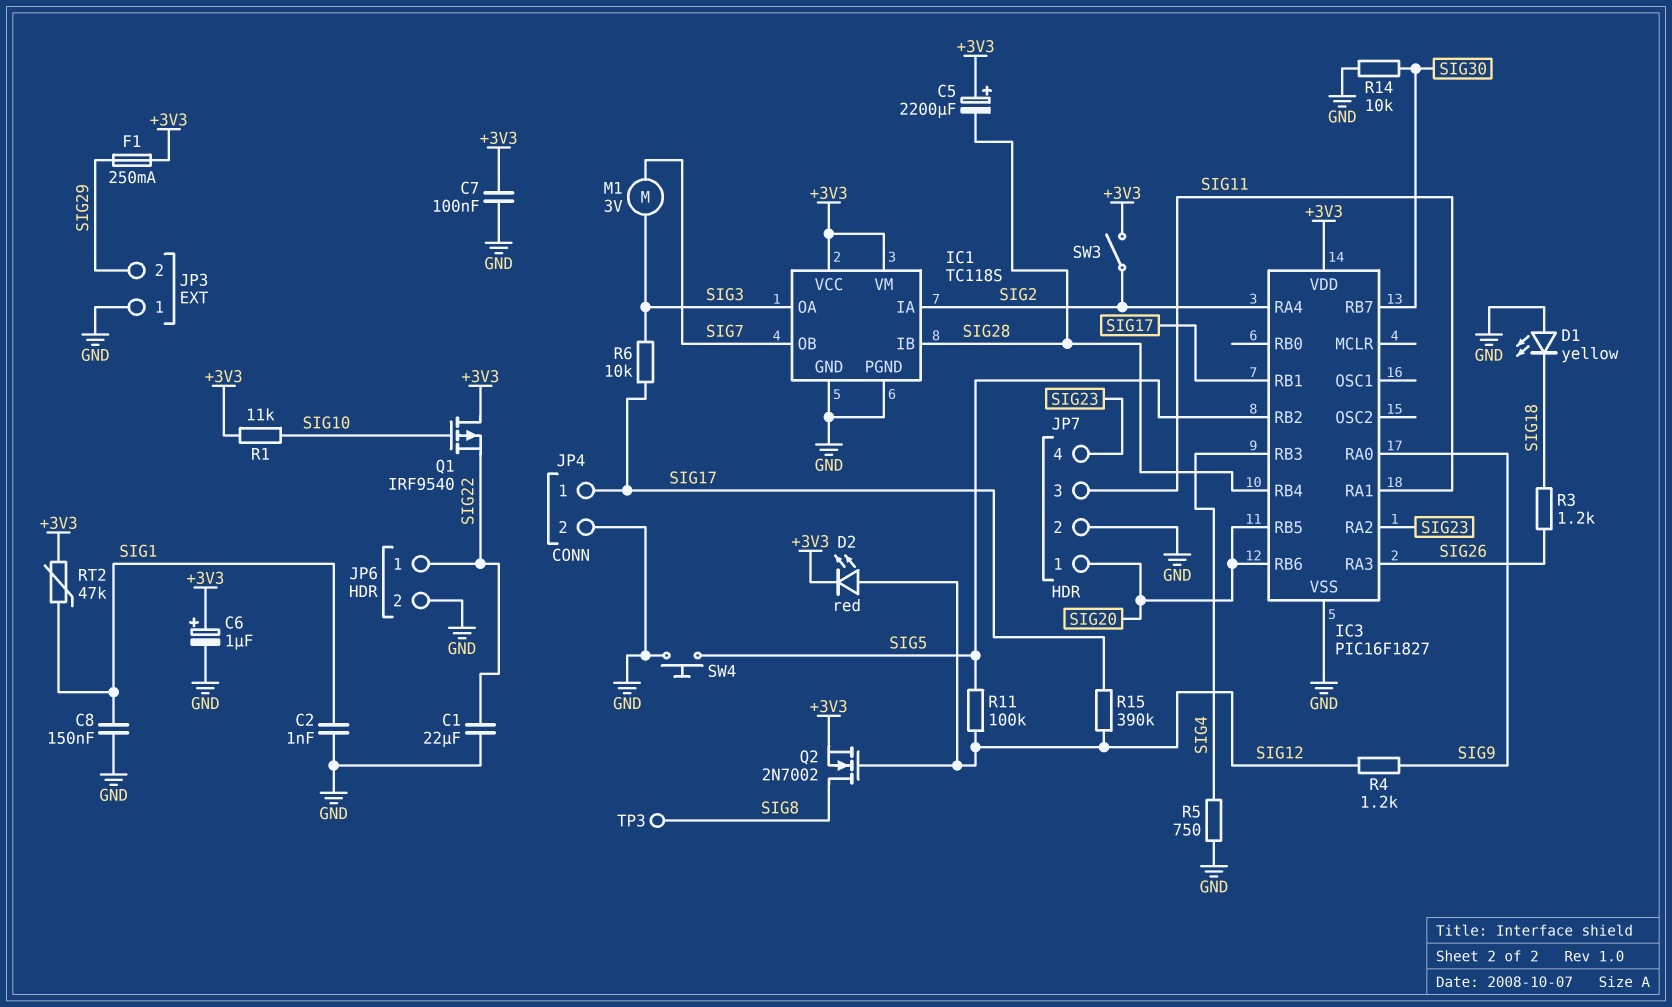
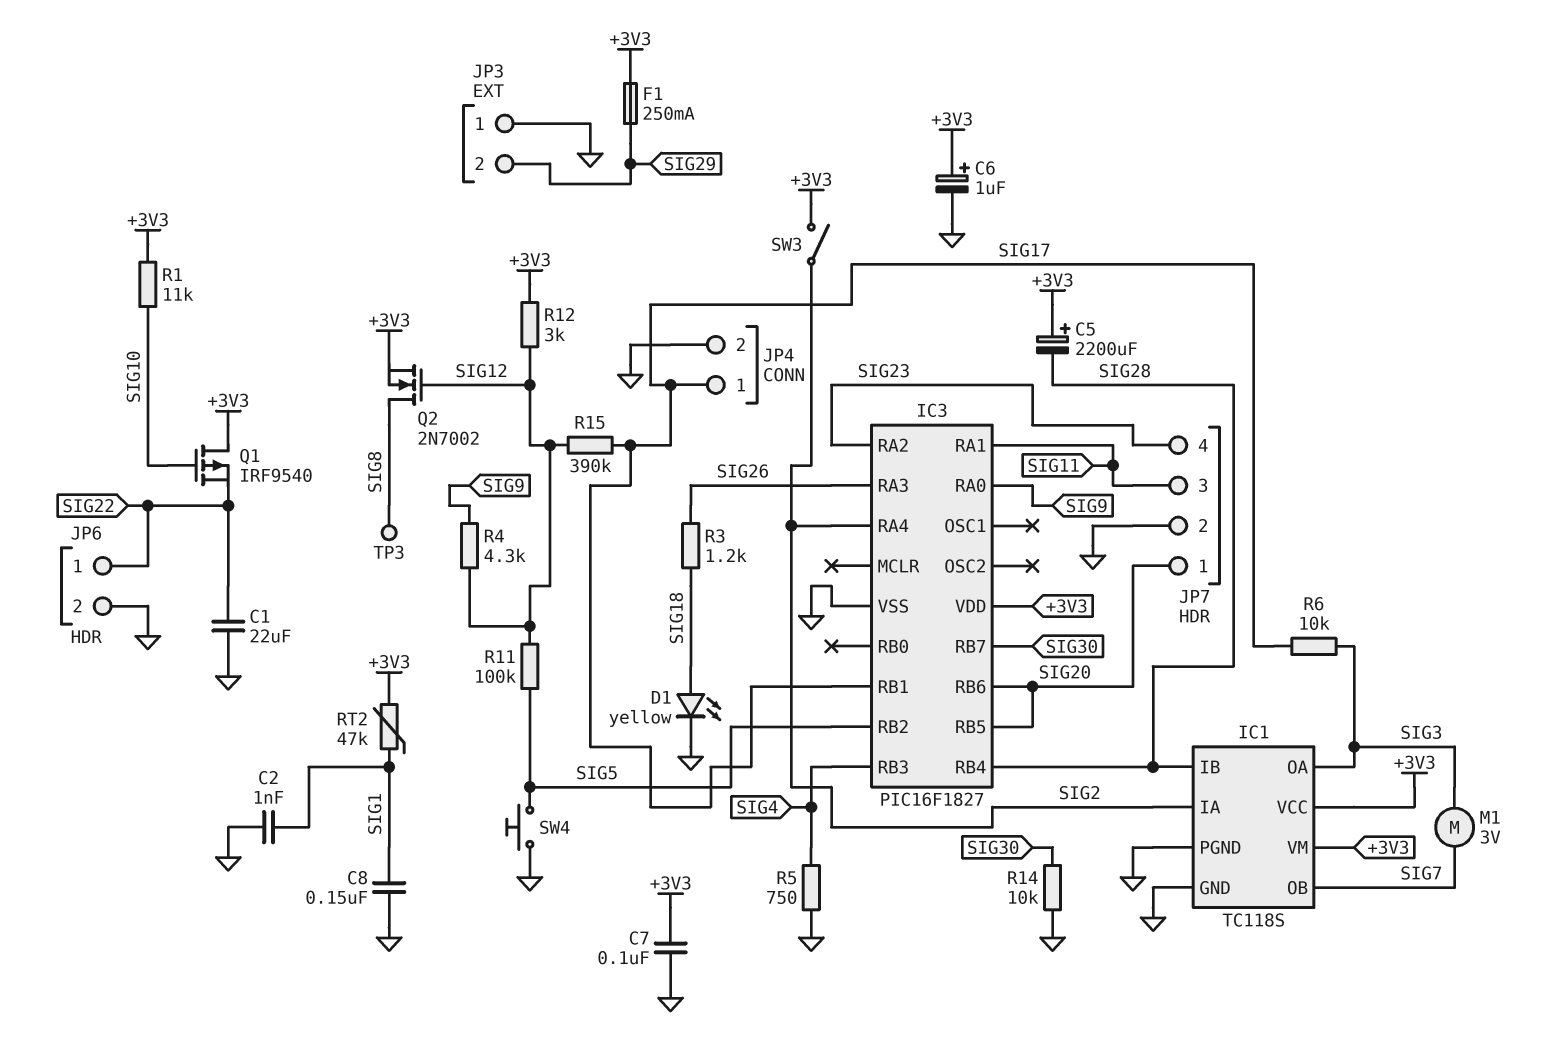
D1: LED yellow (A GND, K SIG18) -> LED yellow (A SIG18, K GND)
D2: LED red (A SIG12, K +3V3) -> none
R4: 1.2k (SIG9, SIG12) -> 4.3k (SIG9, SIG12)
R12: none -> 3k (+3V3, SIG12)

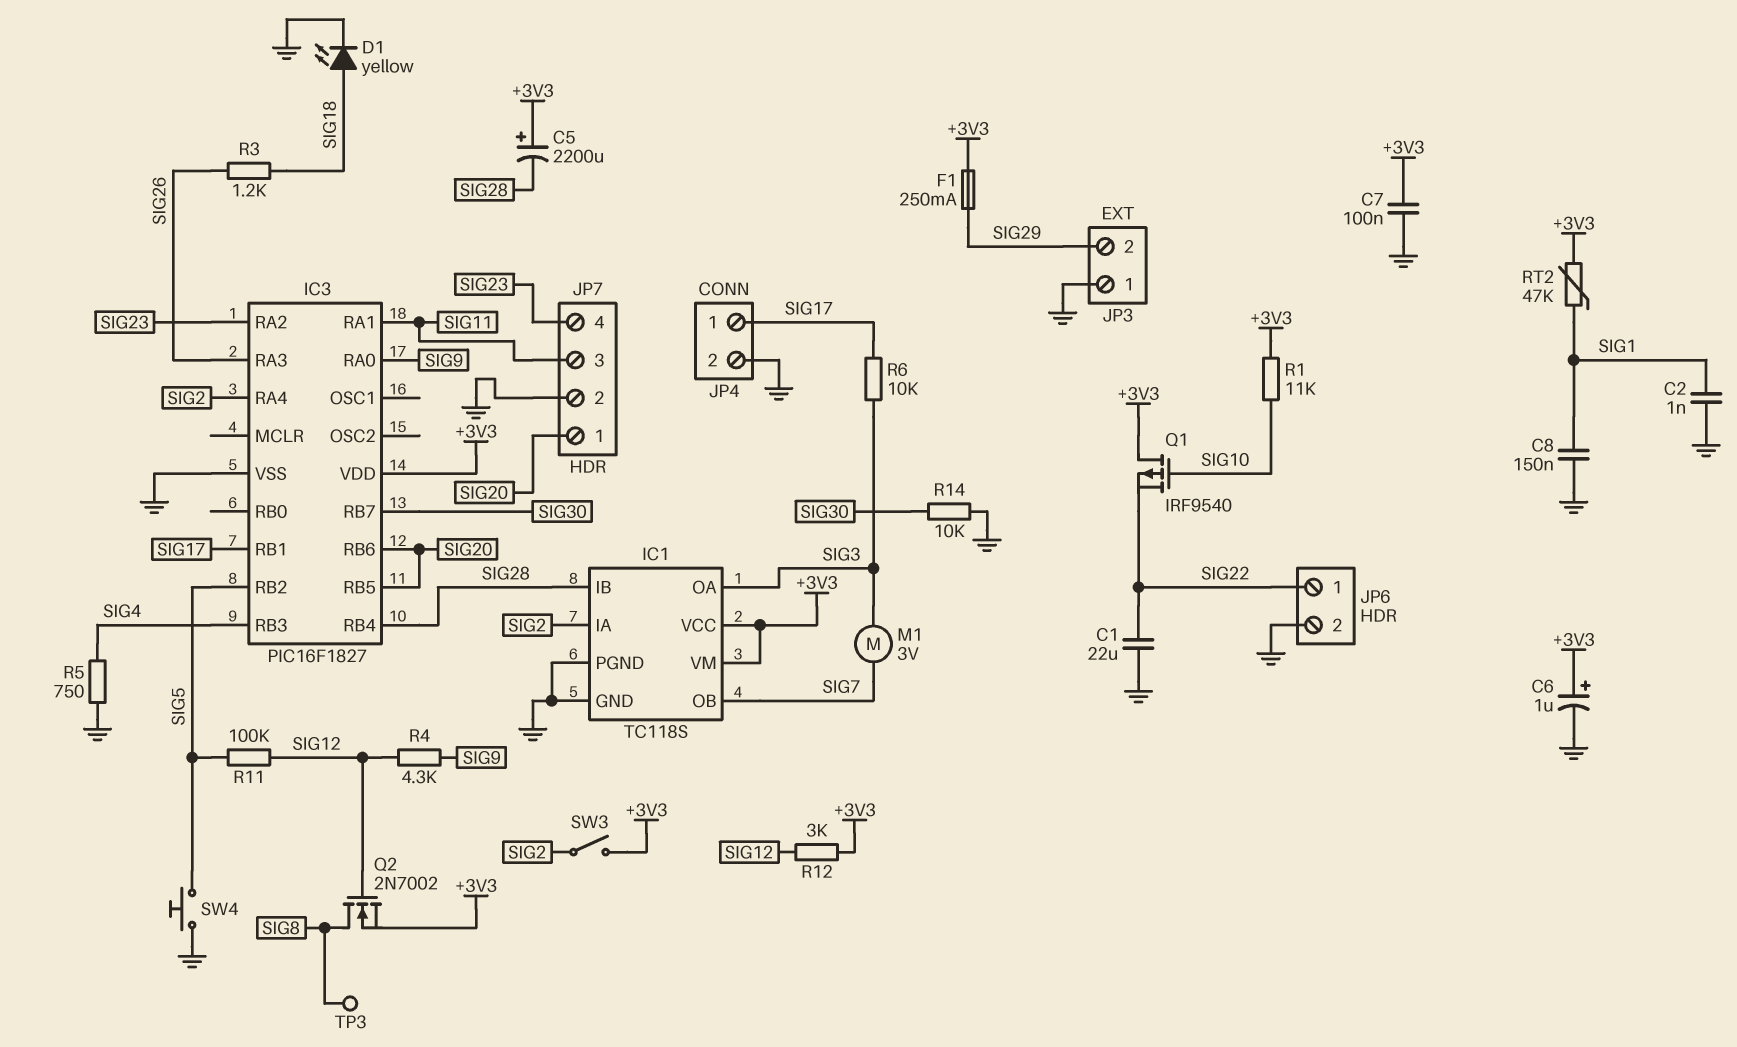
R15: 390k (SIG12, SIG17) -> none

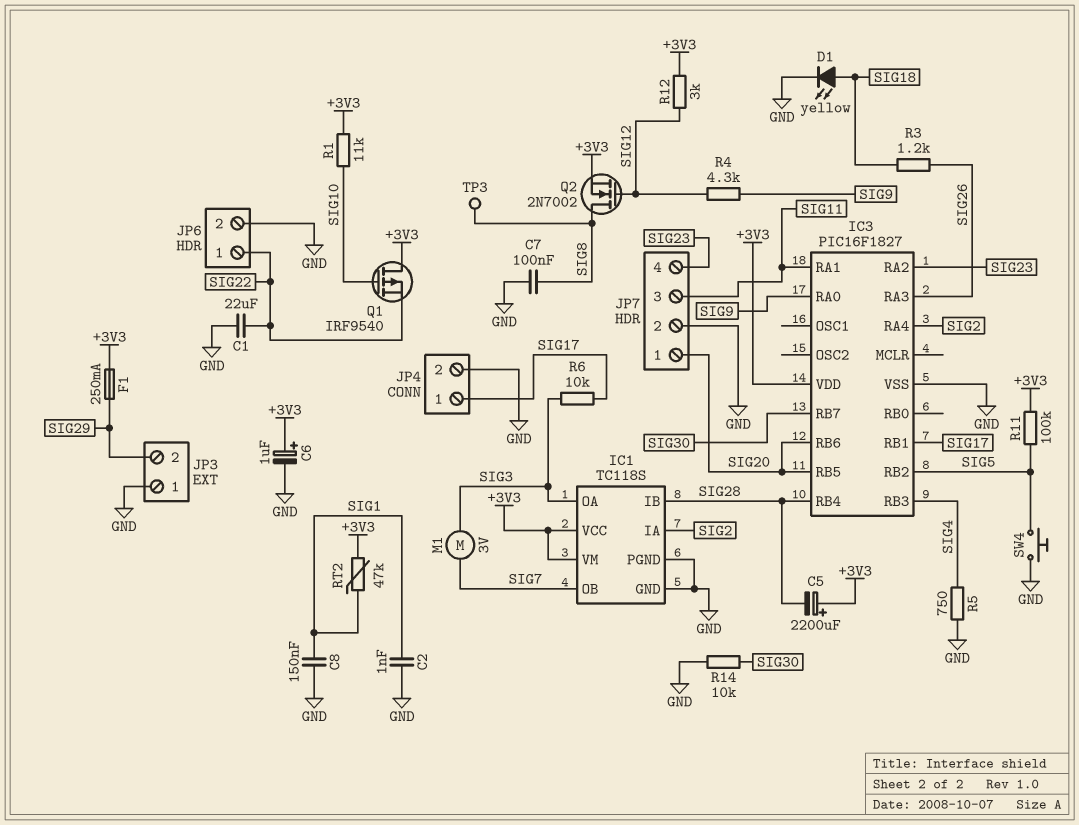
C7: 100nF (+3V3, GND) -> 100nF (GND, SIG8)
R11: 100k (SIG5, SIG12) -> 100k (+3V3, SIG5)
SW3: switch (+3V3, SIG2) -> none

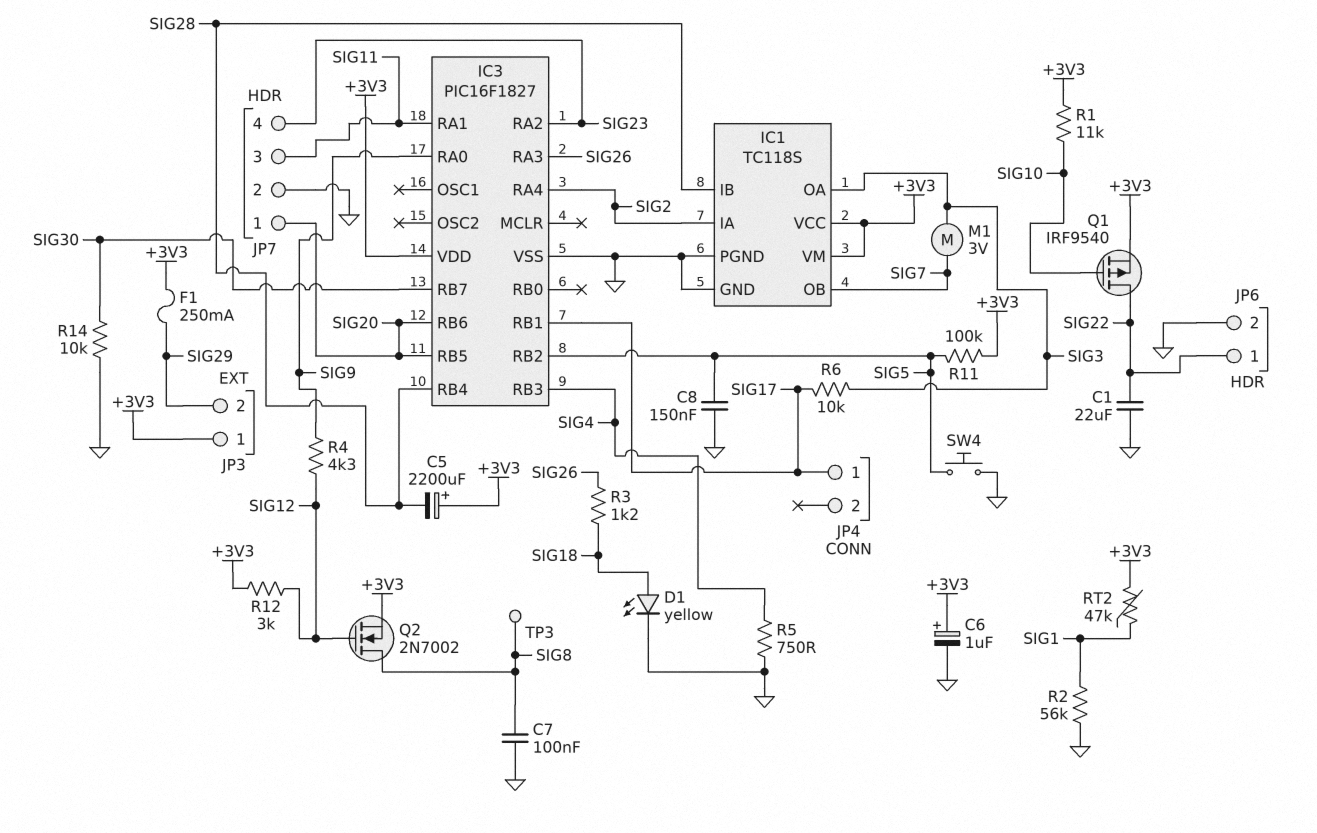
C2: 1nF (GND, SIG1) -> none
C8: 150nF (GND, SIG1) -> 150nF (GND, SIG5)
JP3 pin 1: GND -> +3V3
JP4 pin 2: GND -> none
Q1: PMOS IRF9540 (G SIG10, D +3V3, S SIG22) -> PMOS IRF9540 (G SIG10, D SIG22, S +3V3)
R2: none -> 56k (GND, SIG1)

